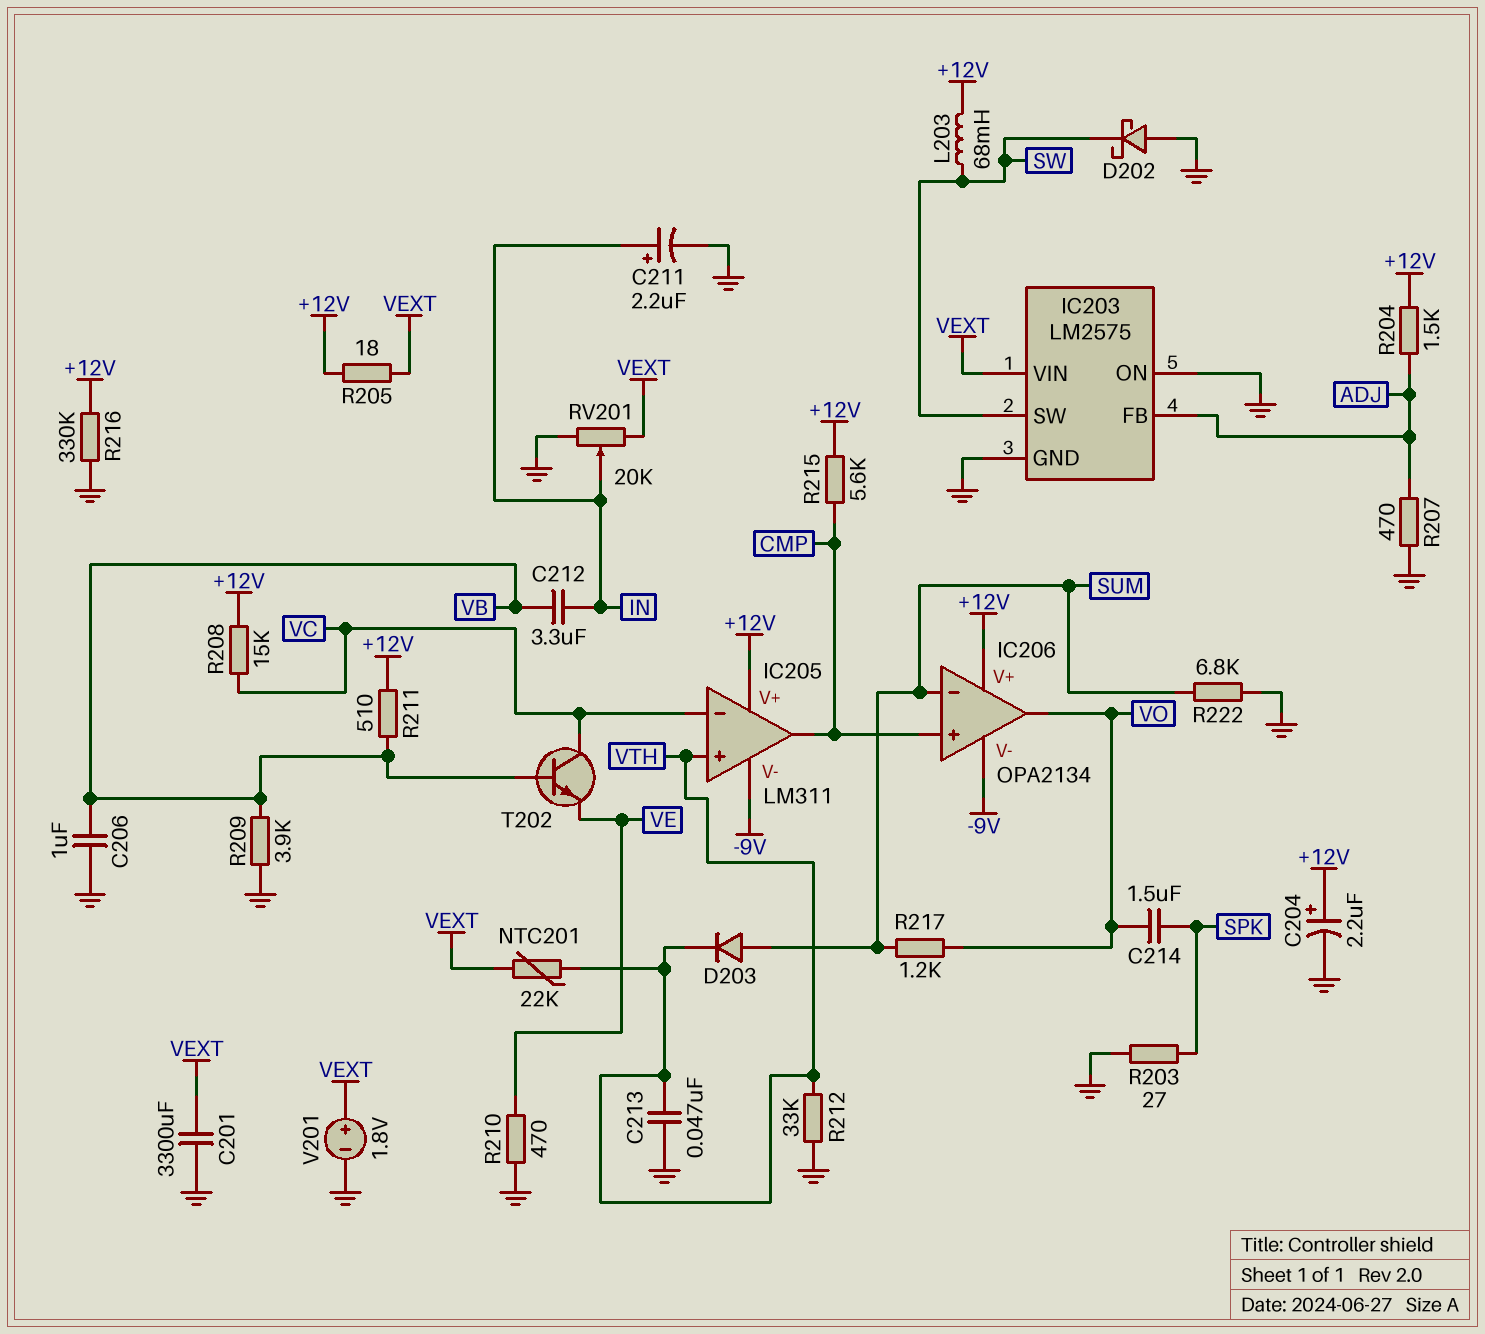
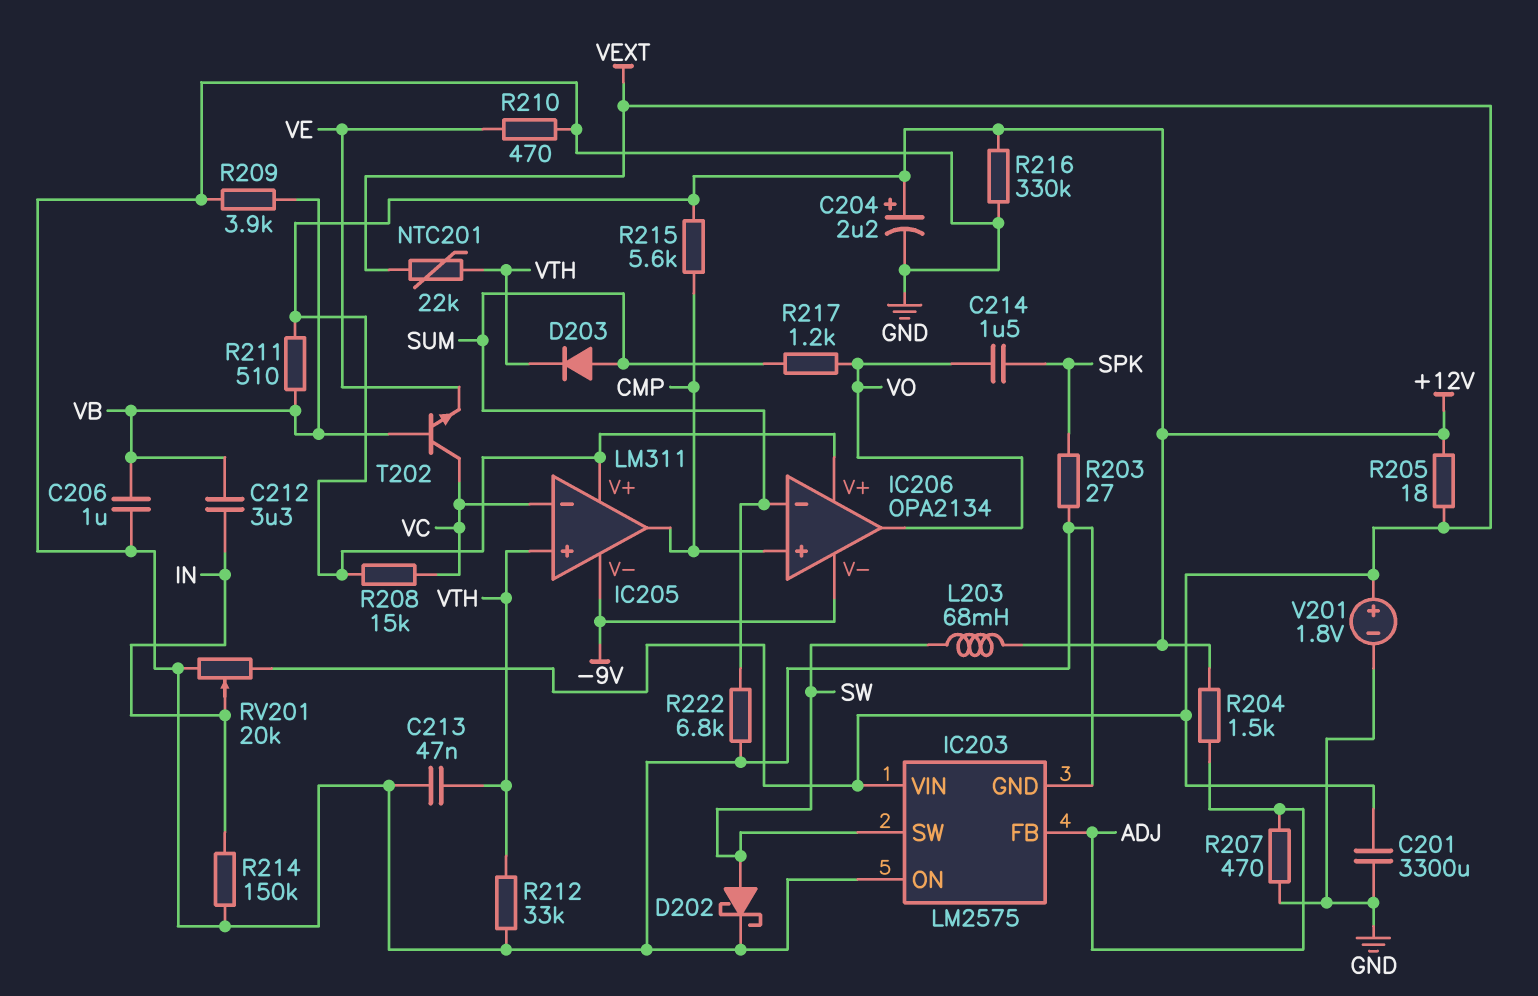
C211: 2.2uF (plus IN, minus GND) -> none
D202: schottky (A GND, K SW) -> schottky (A SW, K GND)
R214: none -> 150k (GND, IN)

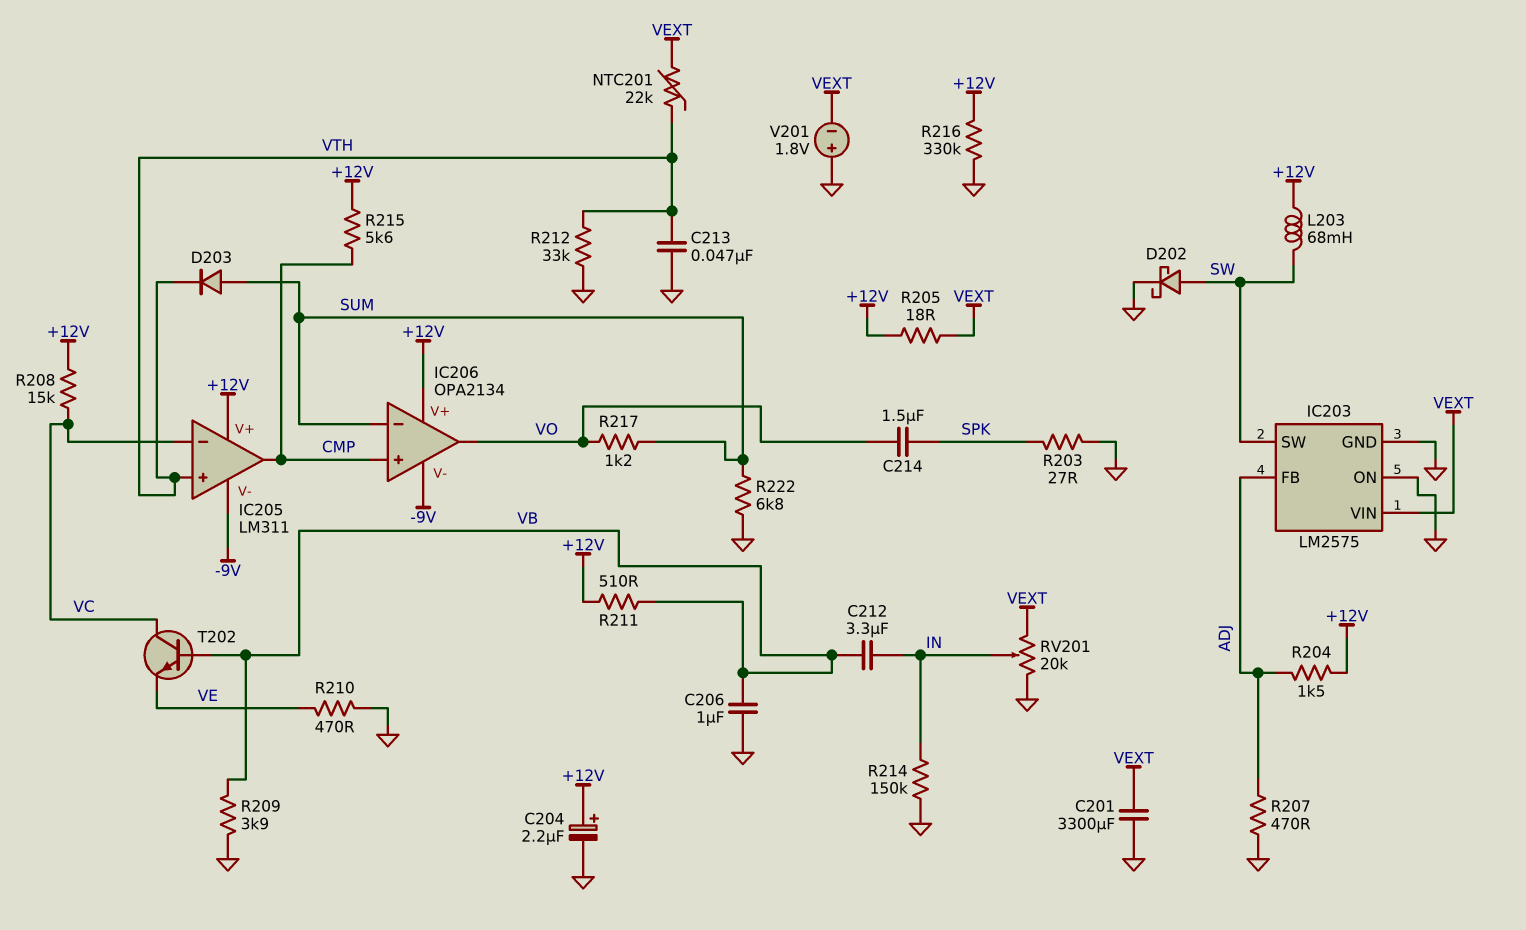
V201: 1.8V (plus VEXT, minus GND) -> 1.8V (plus GND, minus VEXT)

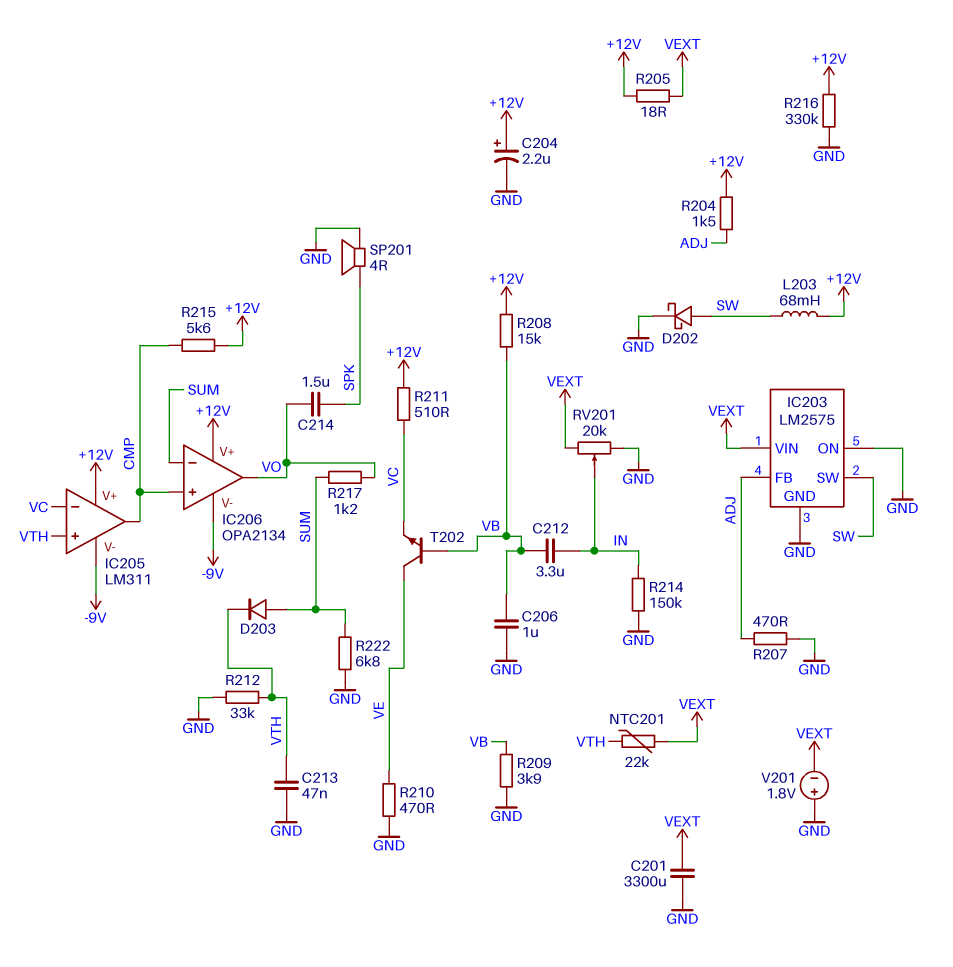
R203: 27 (GND, SPK) -> none
R208: 15k (+12V, VC) -> 15k (+12V, VB)
R211: 510 (+12V, VB) -> 510 (+12V, VC)
SP201: none -> speaker 4R (GND, SPK)
T202: NPN (B VB, C VC, E VE) -> NPN (B VB, C VE, E VC)

